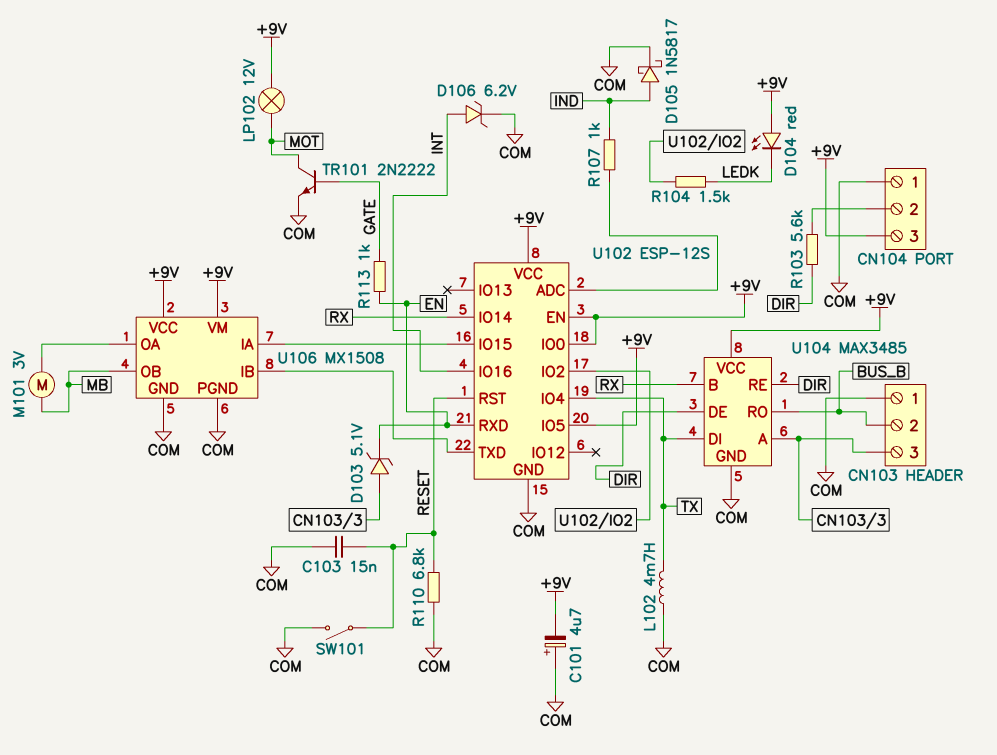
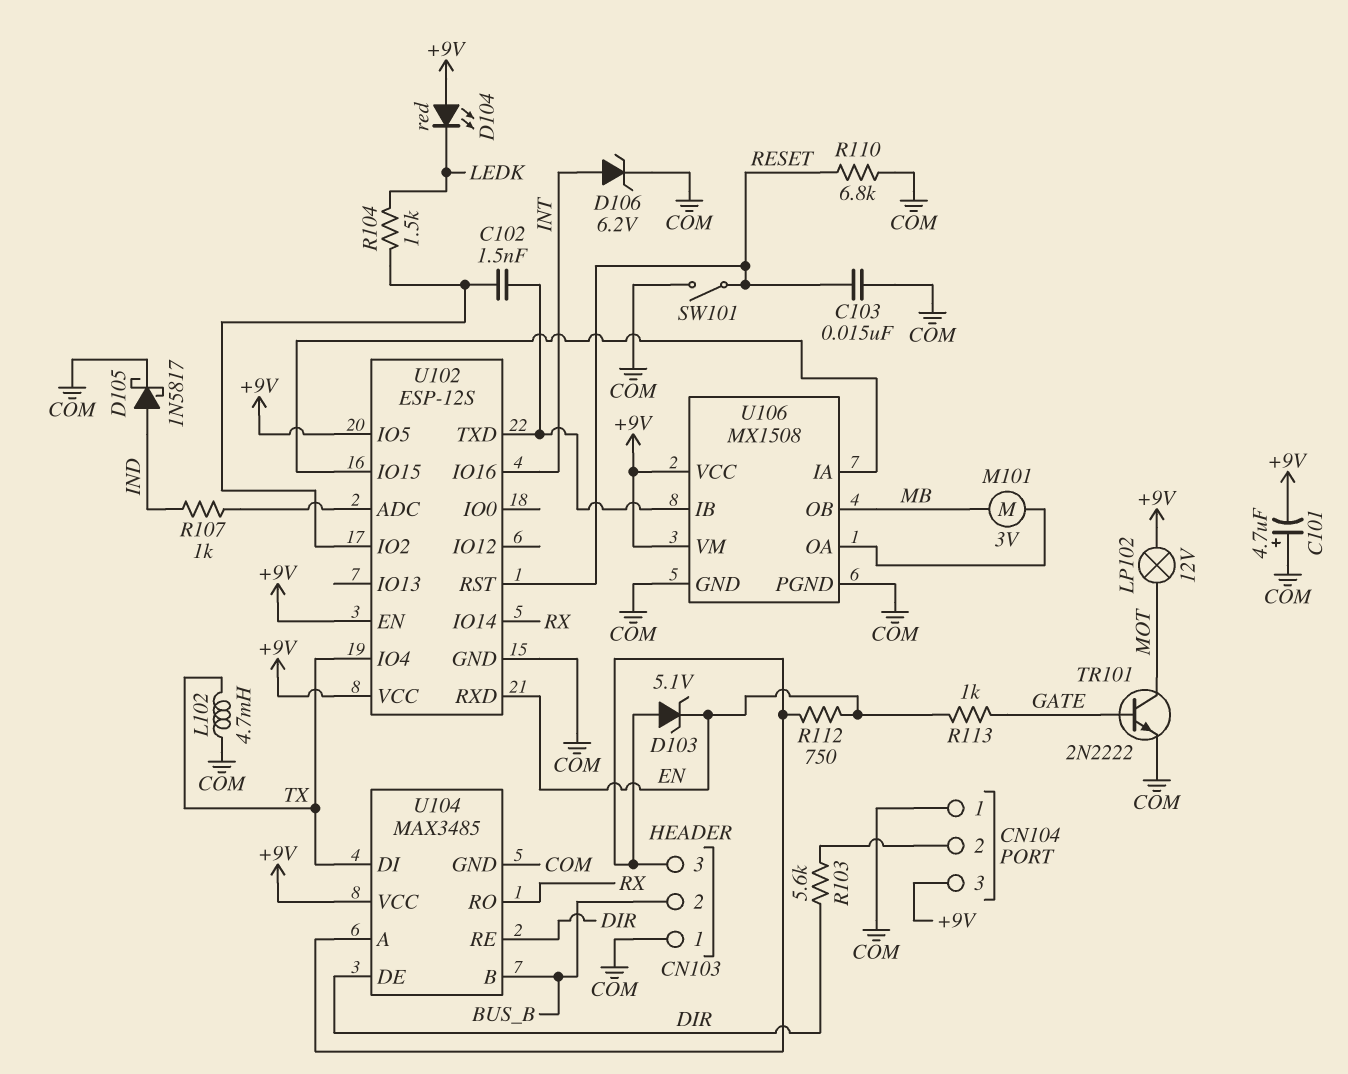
C102: none -> 1.5nF (U102/IO2, U102/TXD)
R112: none -> 750 (CN103/3, EN)
U102 pin IO0: +9V -> none
U104 pin B: RX -> BUS_B
U104 pin RO: BUS_B -> RX

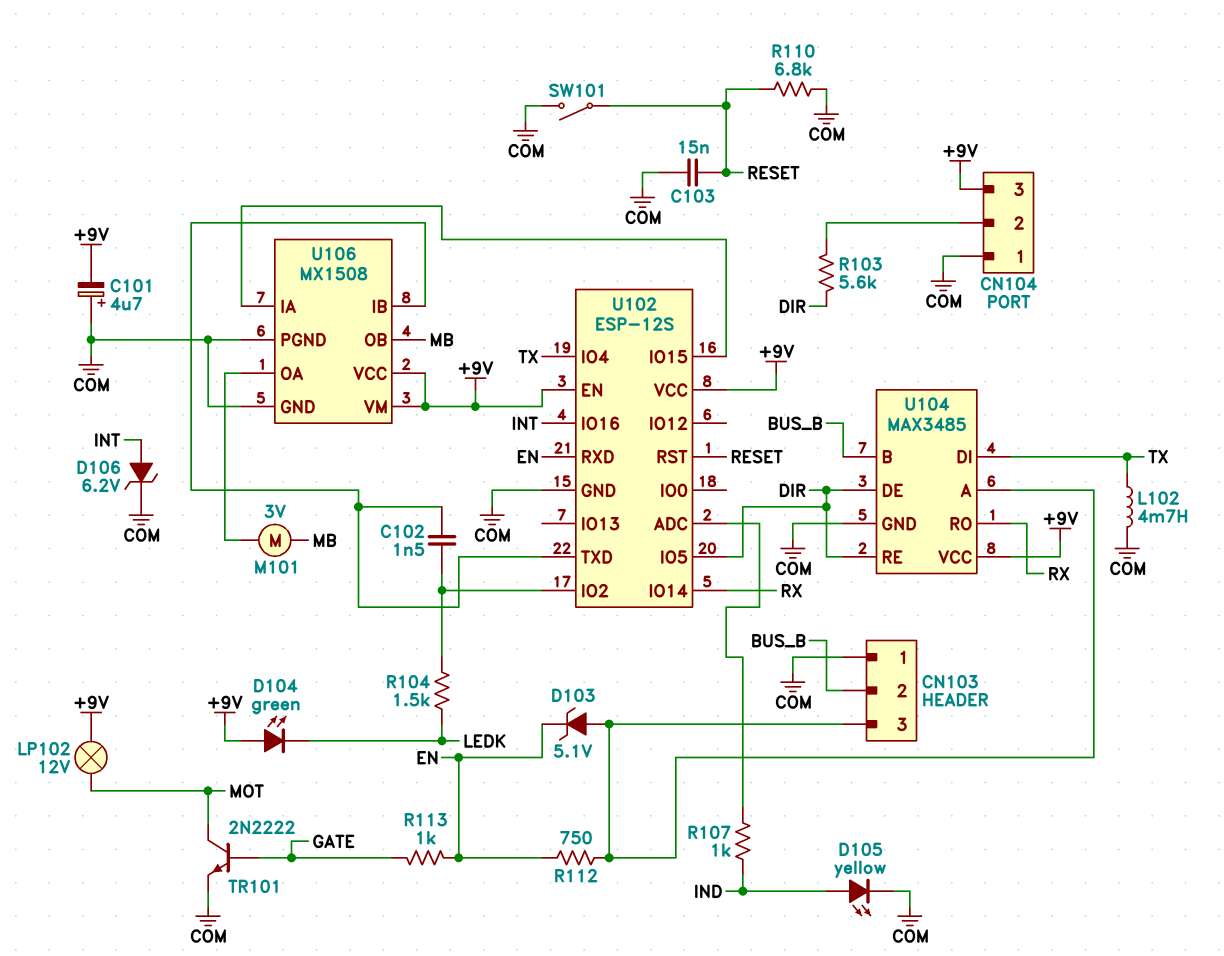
D104: LED red (A +9V, K LEDK) -> LED green (A +9V, K LEDK)
D105: schottky 1N5817 (A IND, K COM) -> LED yellow (A IND, K COM)
U102 pin IO5: +9V -> DIR

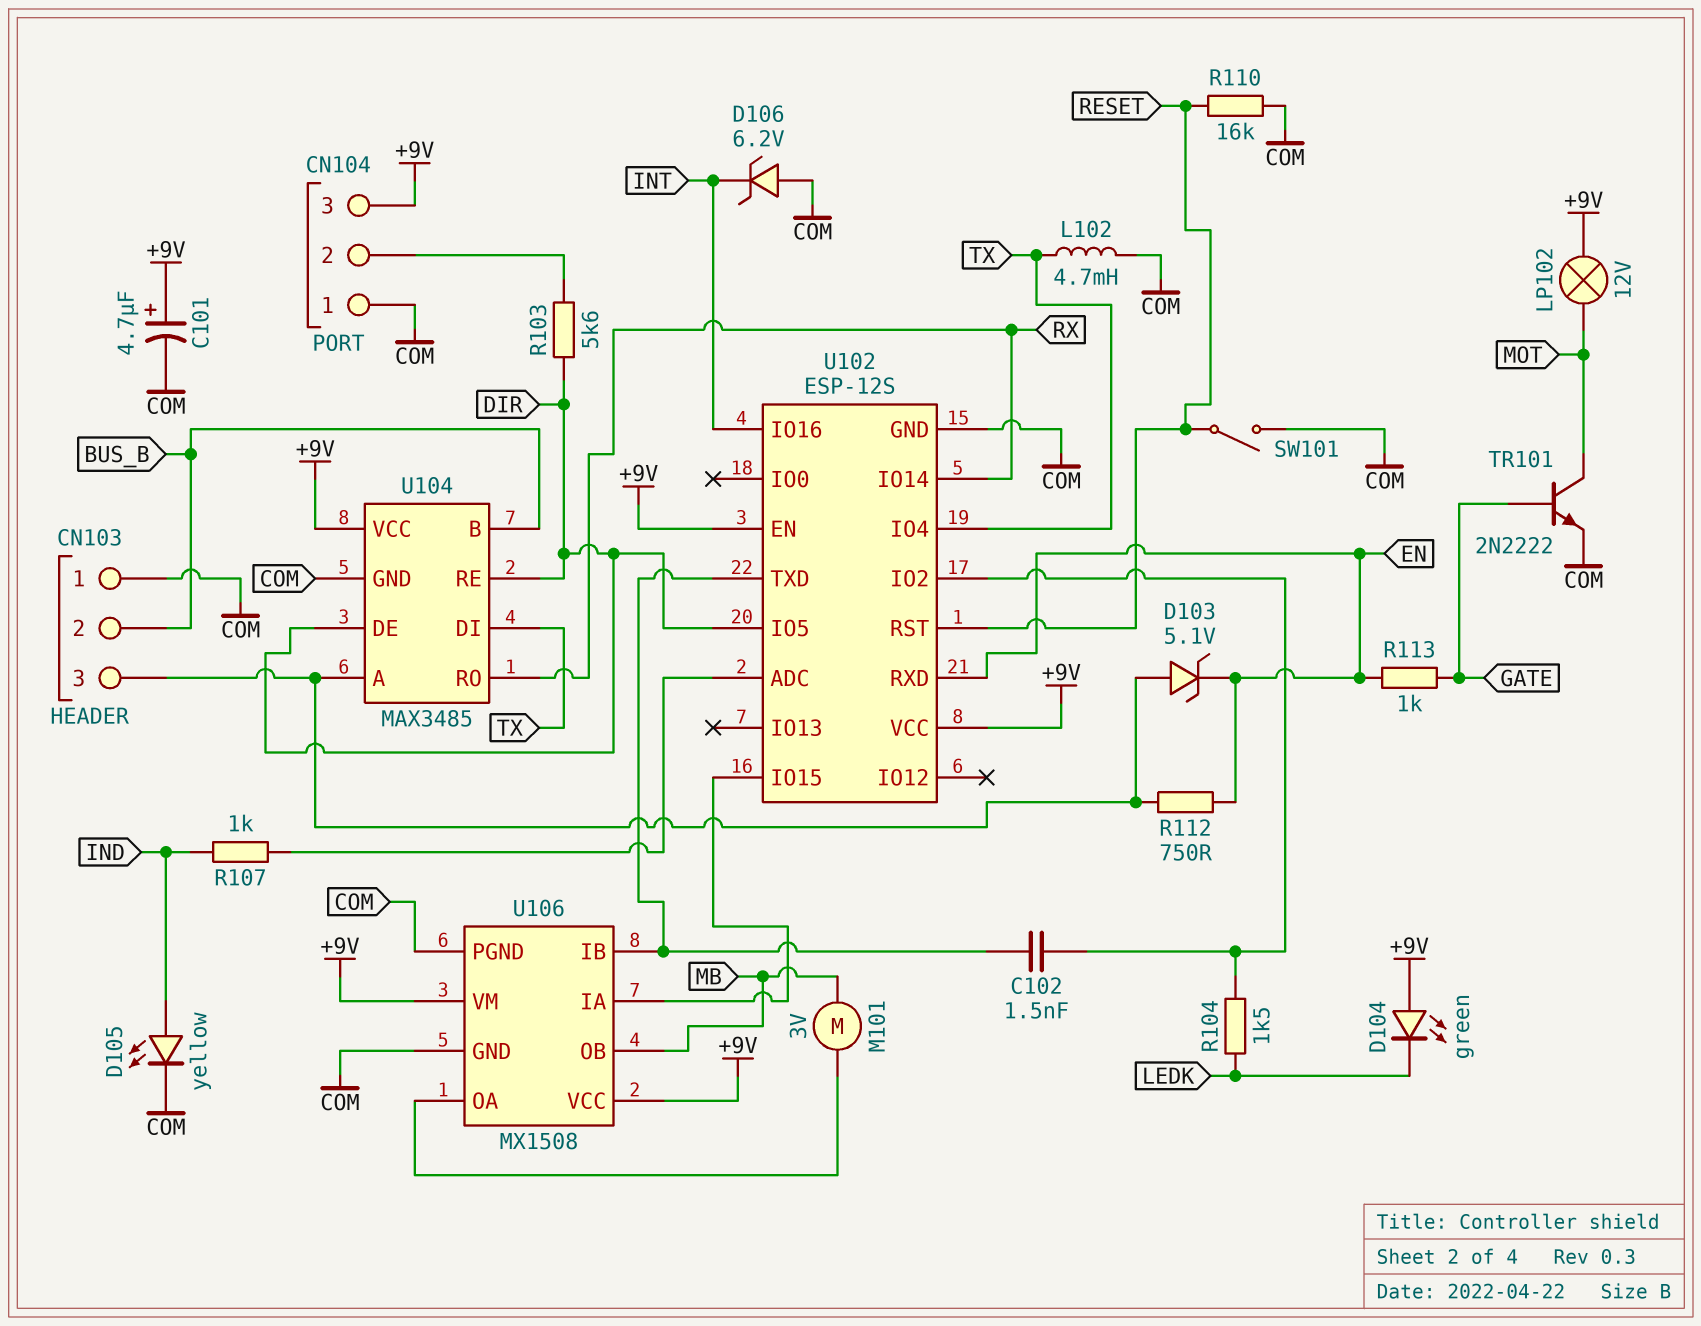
C101: 4.7uF (plus COM, minus +9V) -> 4.7uF (plus +9V, minus COM)
C103: 15nF (COM, RESET) -> none
D106: zener 6.2V (A INT, K COM) -> zener 6.2V (A COM, K INT)
R110: 6.8k (COM, RESET) -> 16k (COM, RESET)

